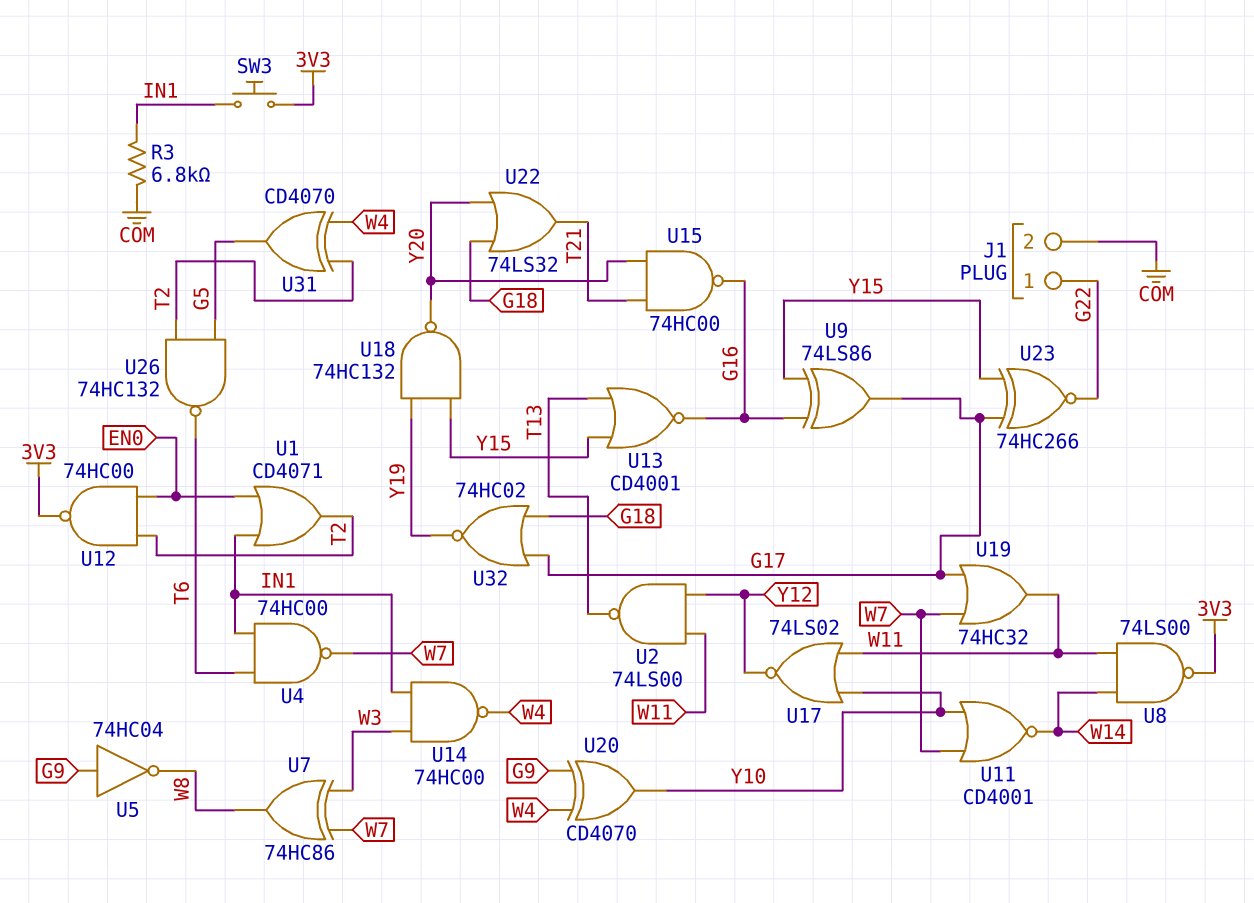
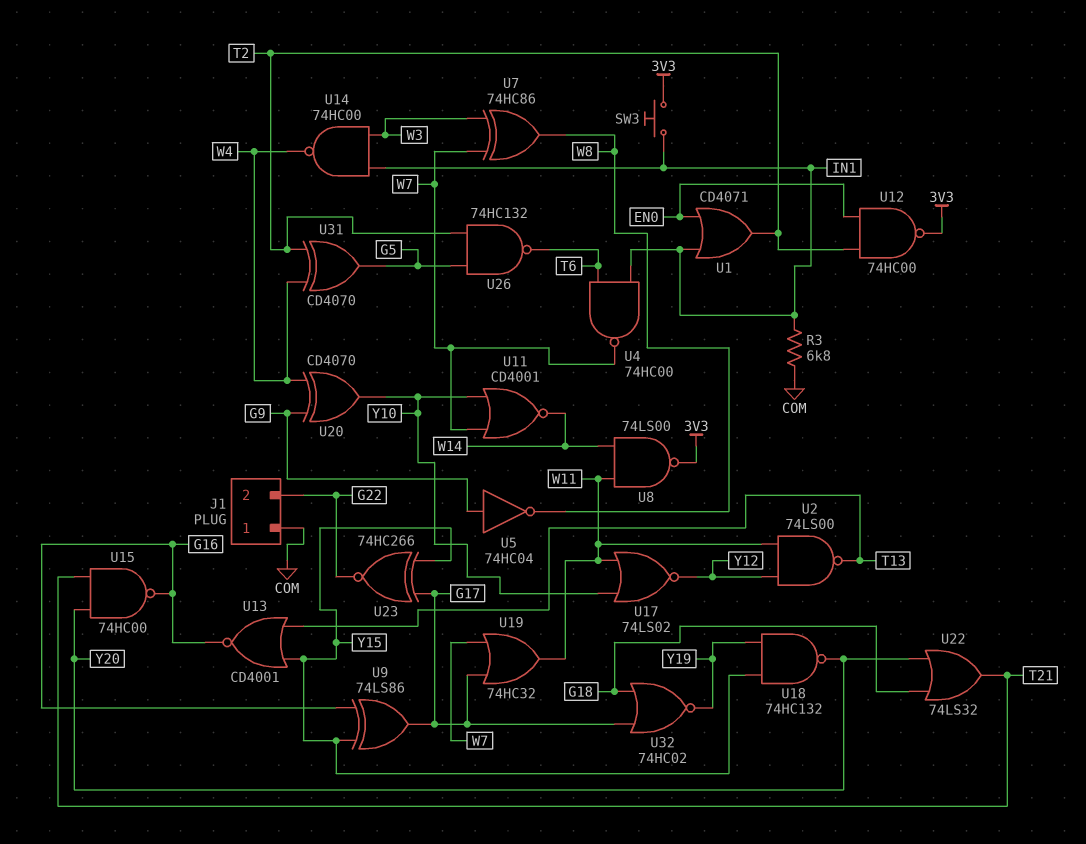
J1 pin 1: G22 -> COM
J1 pin 2: COM -> G22

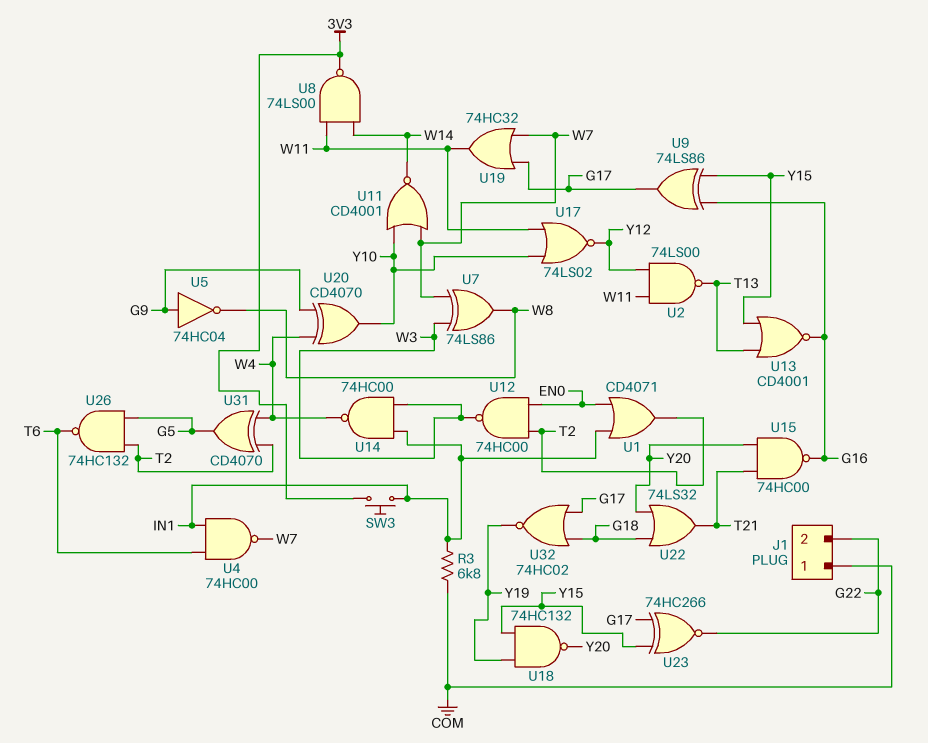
U7: XOR 74HC86 (in W3, in W7, out W8) -> XOR 74LS86 (in W3, in W7, out W8)
U12: NAND 74HC00 (in EN0, in T2, out 3V3) -> NAND 74HC00 (in EN0, in T2, out W3)

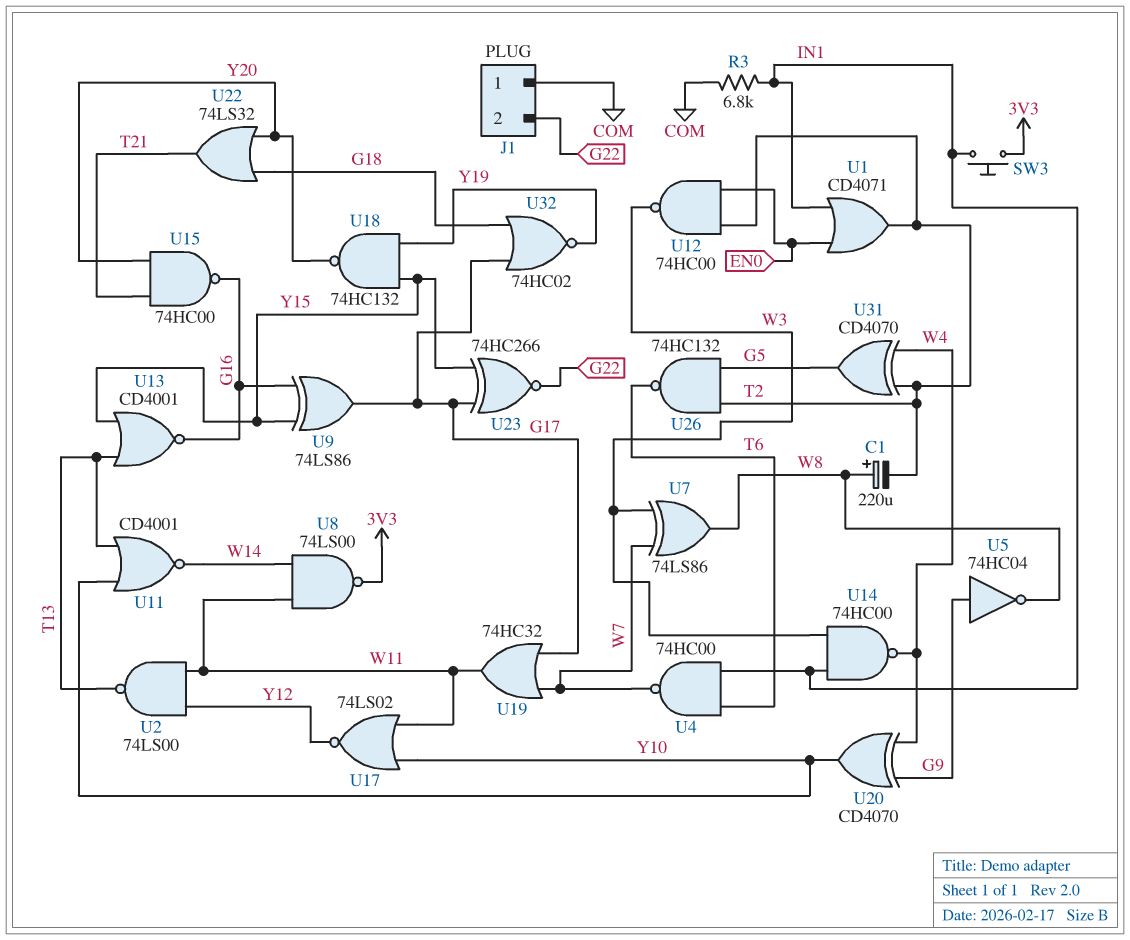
C1: none -> 220uF (plus W8, minus T2)
U11: NOR CD4001 (in W7, in Y10, out W14) -> NOR CD4001 (in T13, in Y10, out W14)

